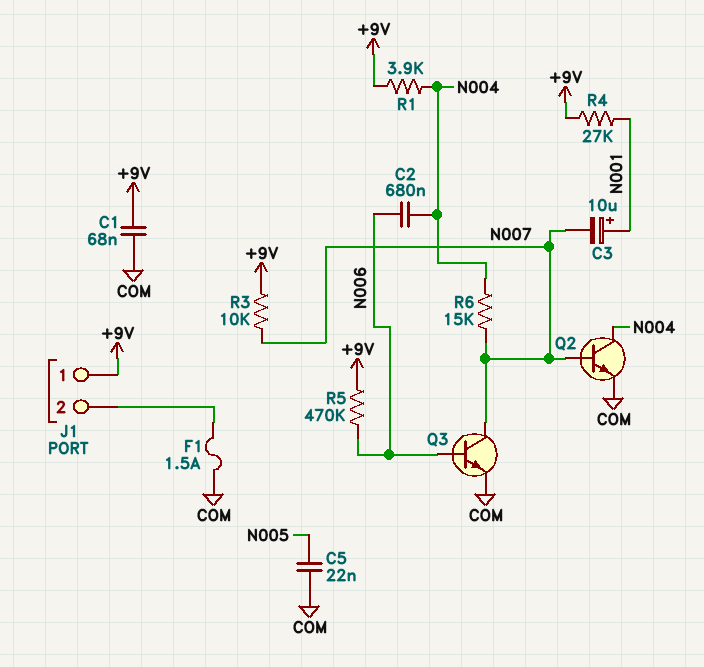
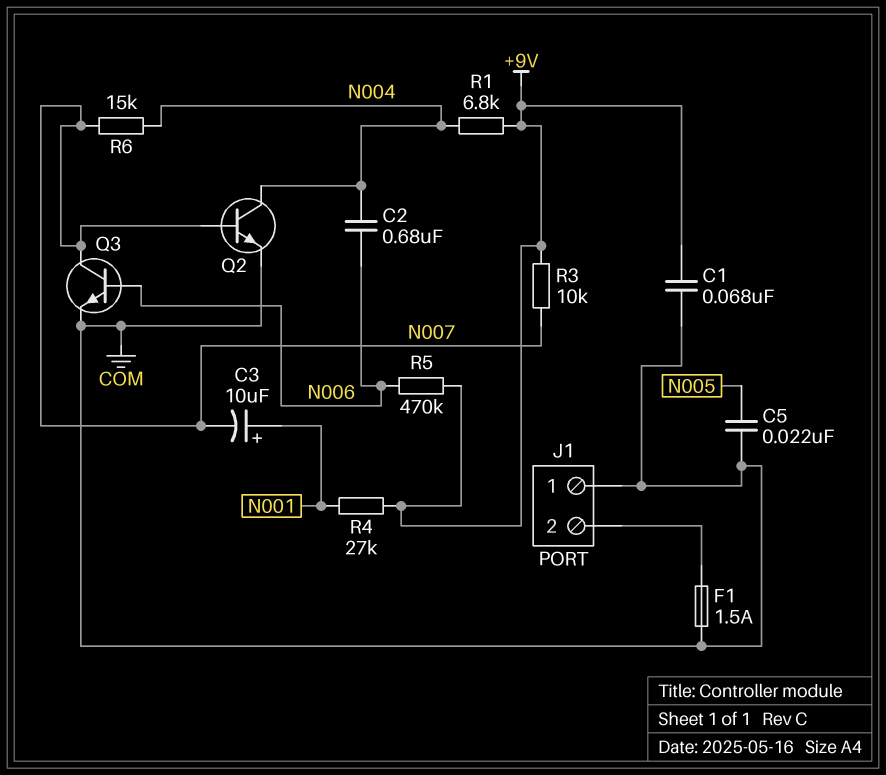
J1 pin 1: +9V -> COM
R1: 3.9k (+9V, N004) -> 6.8k (+9V, N004)

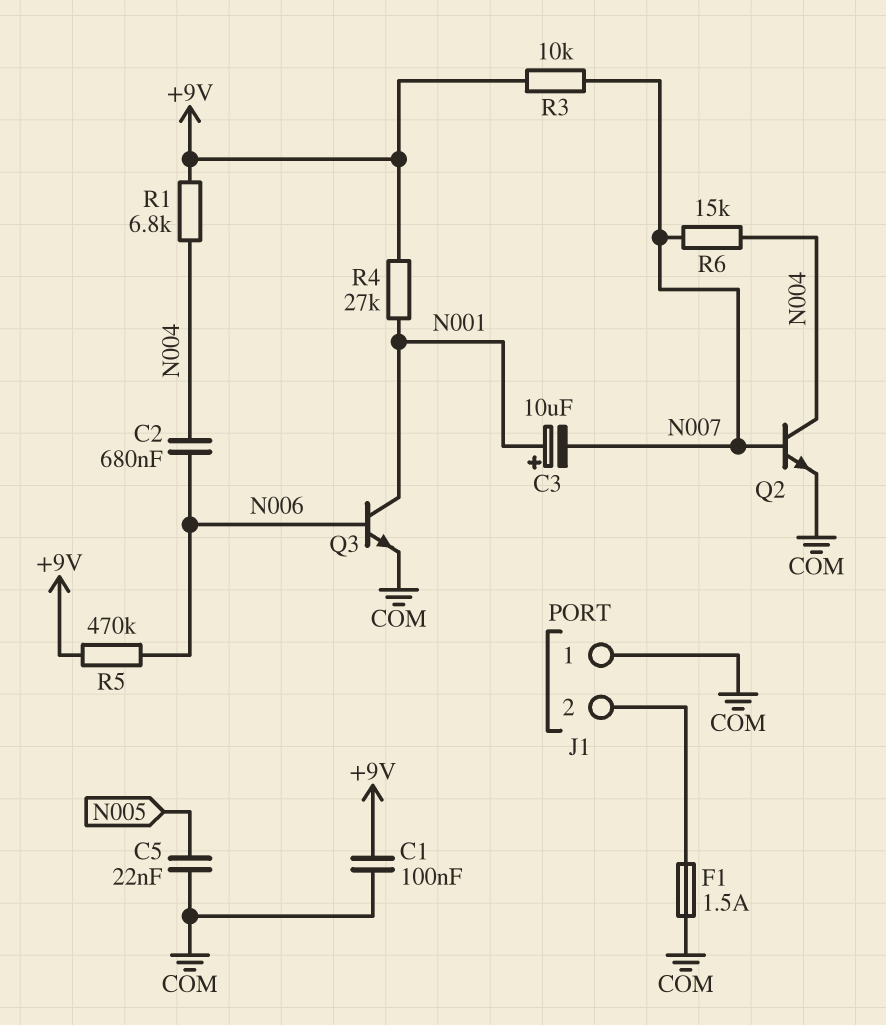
C1: 68nF (+9V, COM) -> 100nF (+9V, COM)
Q3: NPN (B N006, C N007, E COM) -> NPN (B N006, C N001, E COM)

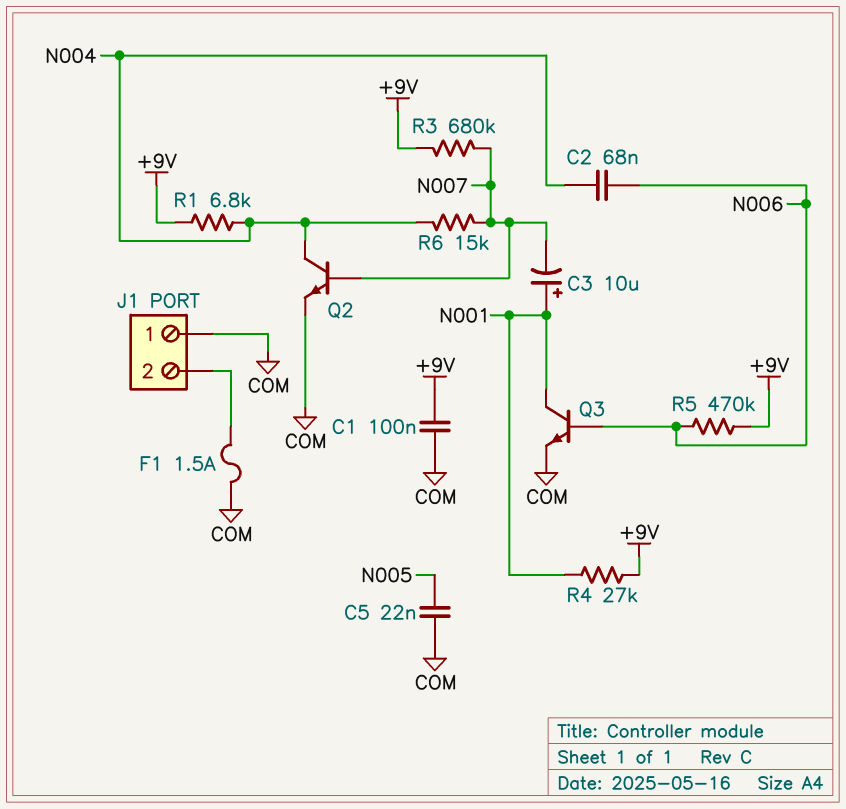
C2: 680nF (N004, N006) -> 68nF (N004, N006)
R3: 10k (+9V, N007) -> 680k (+9V, N007)

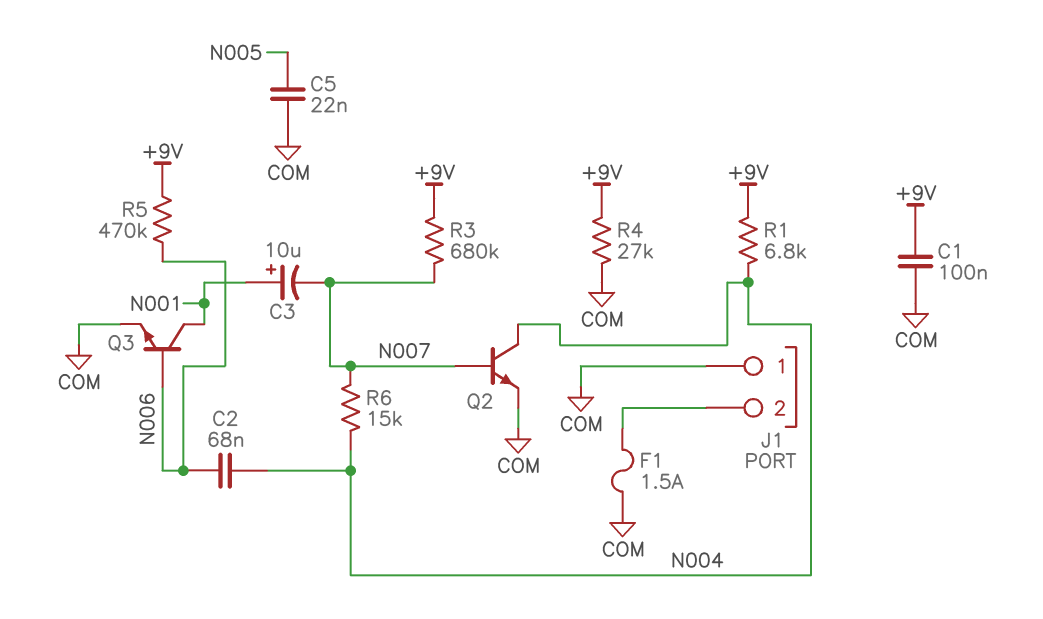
R4: 27k (+9V, N001) -> 27k (+9V, COM)

